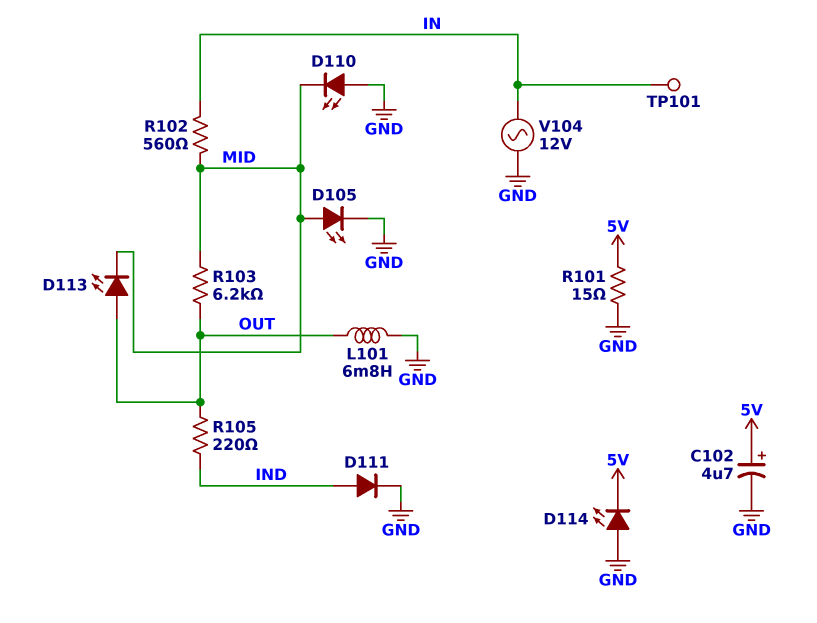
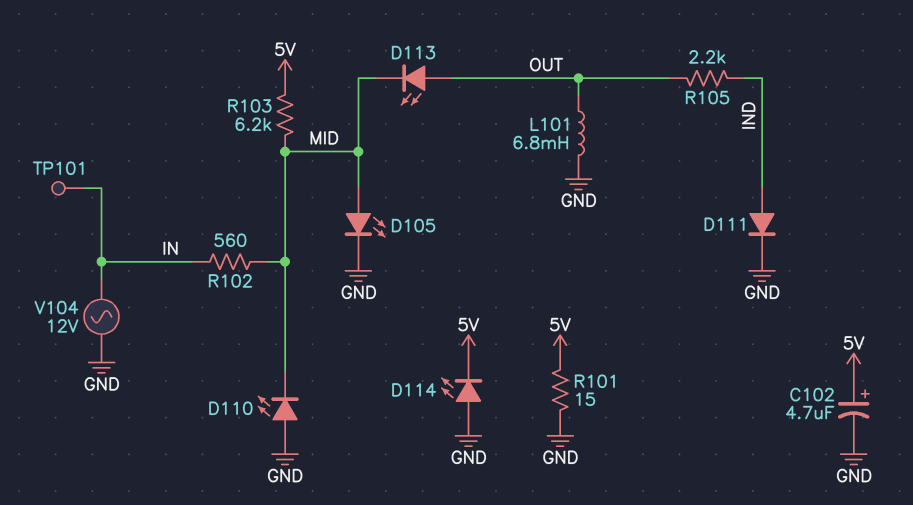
R103: 6.2k (MID, OUT) -> 6.2k (5V, MID)
R105: 220 (IND, OUT) -> 2.2k (IND, OUT)

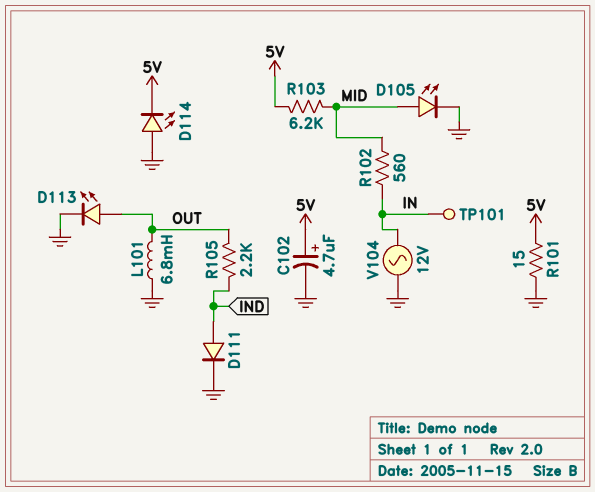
D110: LED (A GND, K MID) -> none
D113: LED (A OUT, K MID) -> LED (A OUT, K GND)

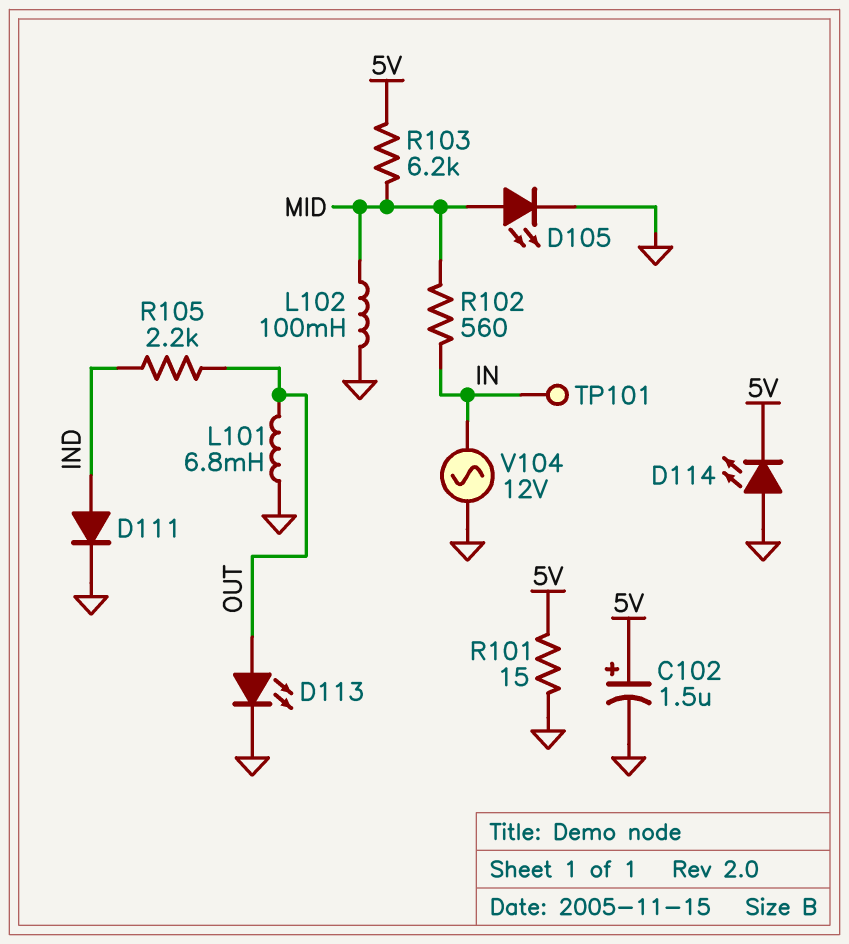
C102: 4.7uF (plus 5V, minus GND) -> 1.5uF (plus 5V, minus GND)
L102: none -> 100mH (GND, MID)

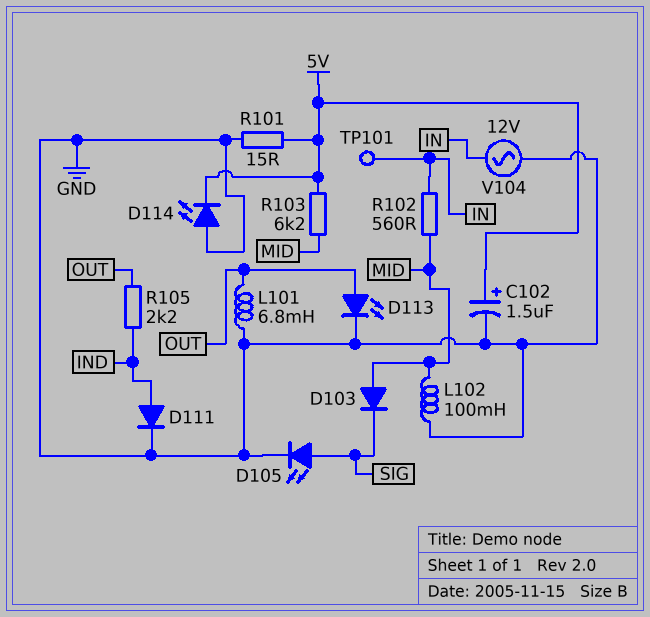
D103: none -> diode (A MID, K SIG)
D105: LED (A MID, K GND) -> LED (A SIG, K GND)

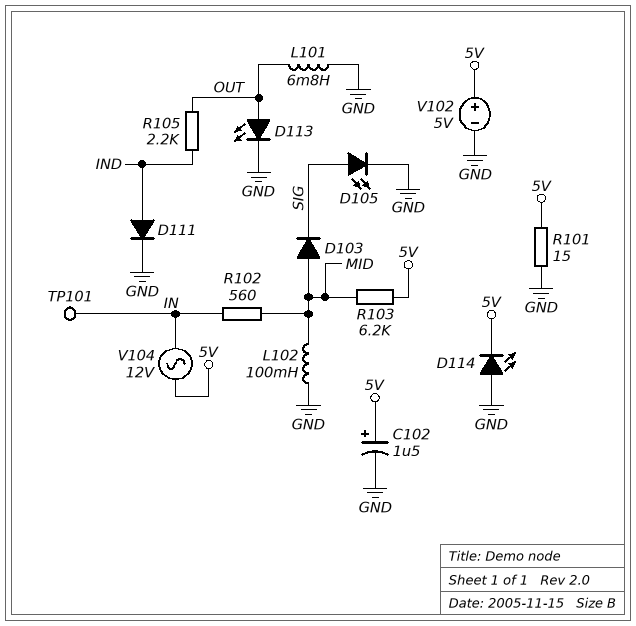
V102: none -> 5V (plus 5V, minus GND)
V104: AC 12V (GND, IN) -> AC 12V (5V, IN)

